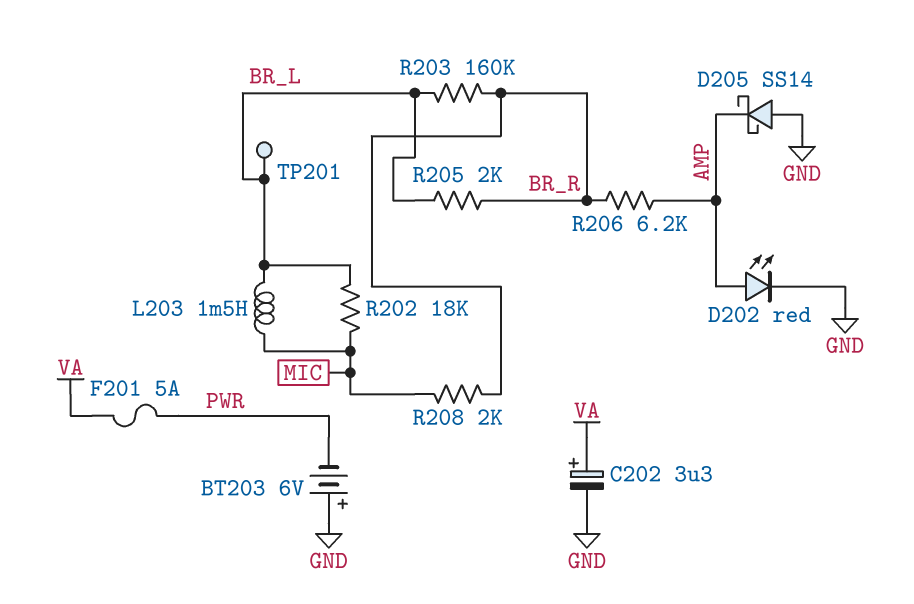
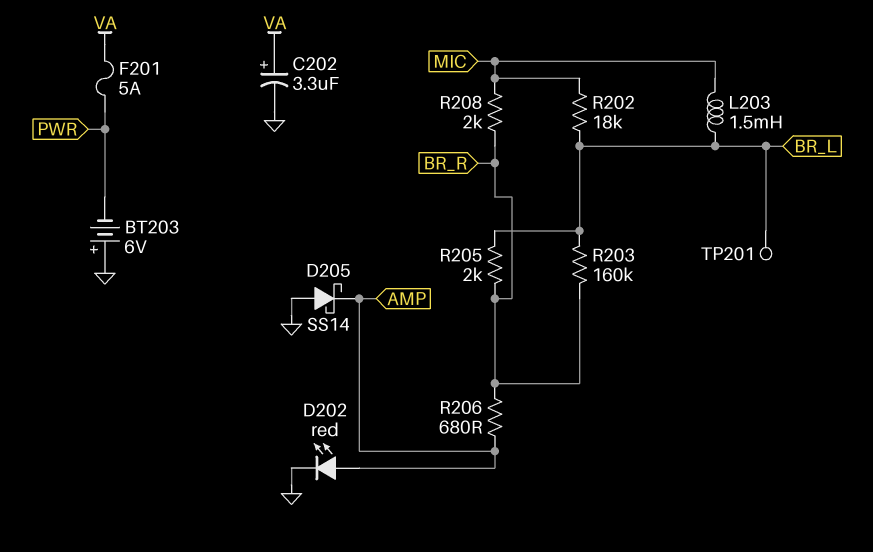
R206: 6.2k (AMP, BR_R) -> 680 (AMP, BR_R)

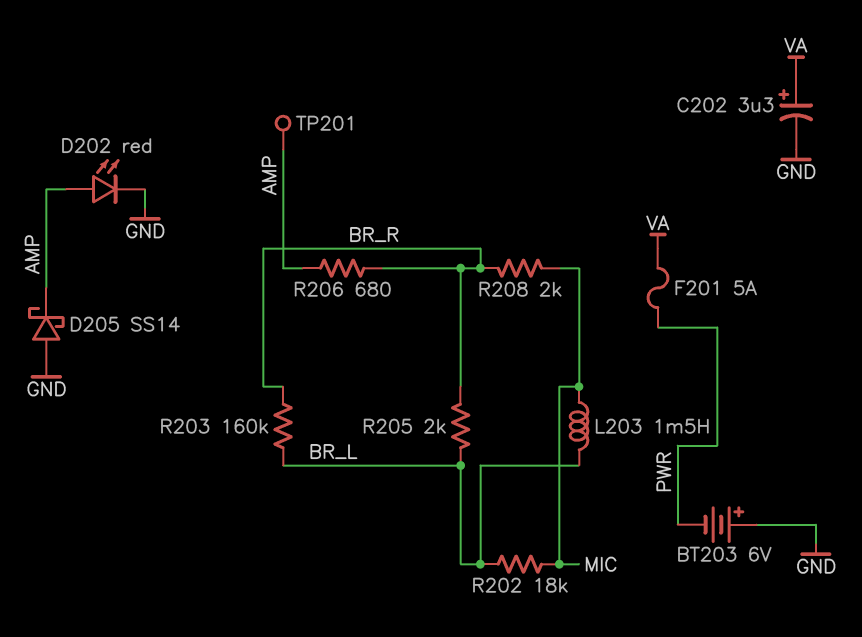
TP201: test point (BR_L) -> test point (AMP)

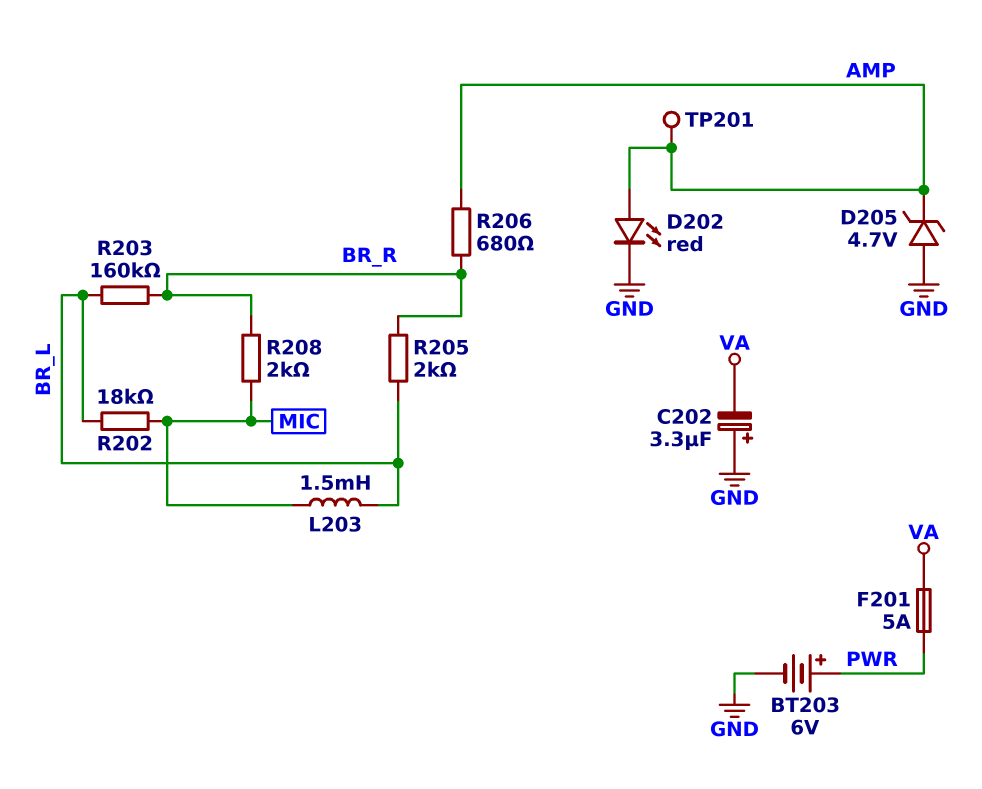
BT203: 6V (plus GND, minus PWR) -> 6V (plus PWR, minus GND)
C202: 3.3uF (plus VA, minus GND) -> 3.3uF (plus GND, minus VA)
D205: schottky SS14 (A GND, K AMP) -> zener 4.7V (A GND, K AMP)

